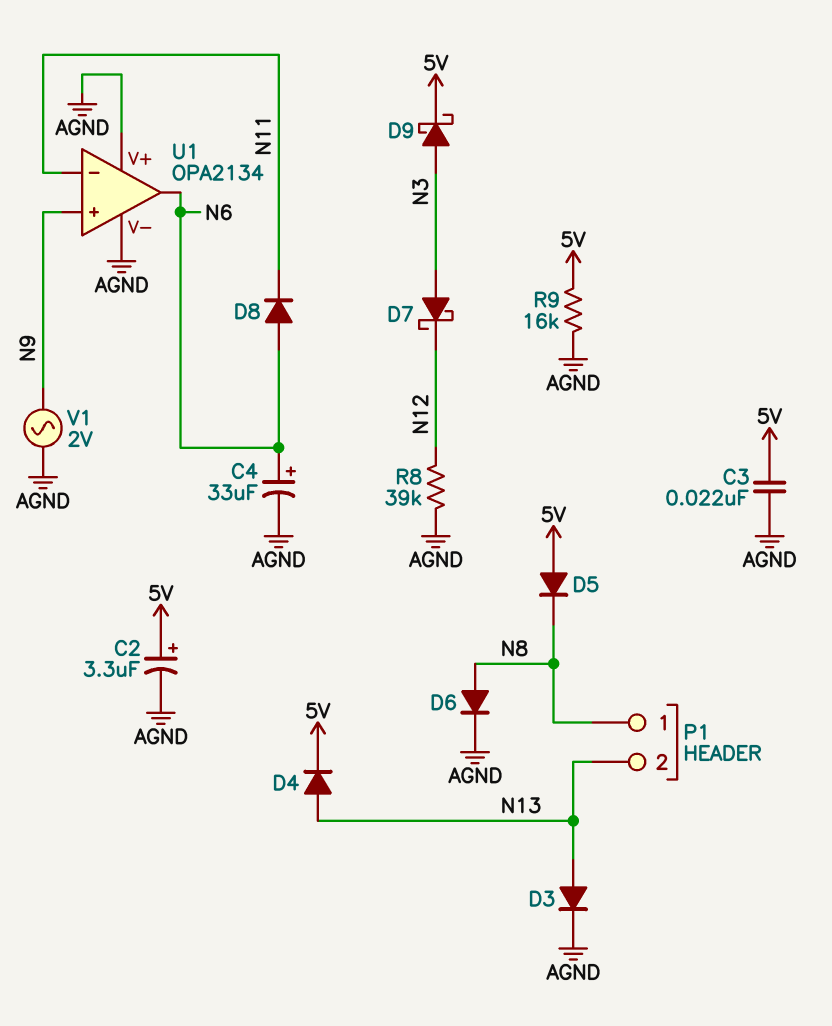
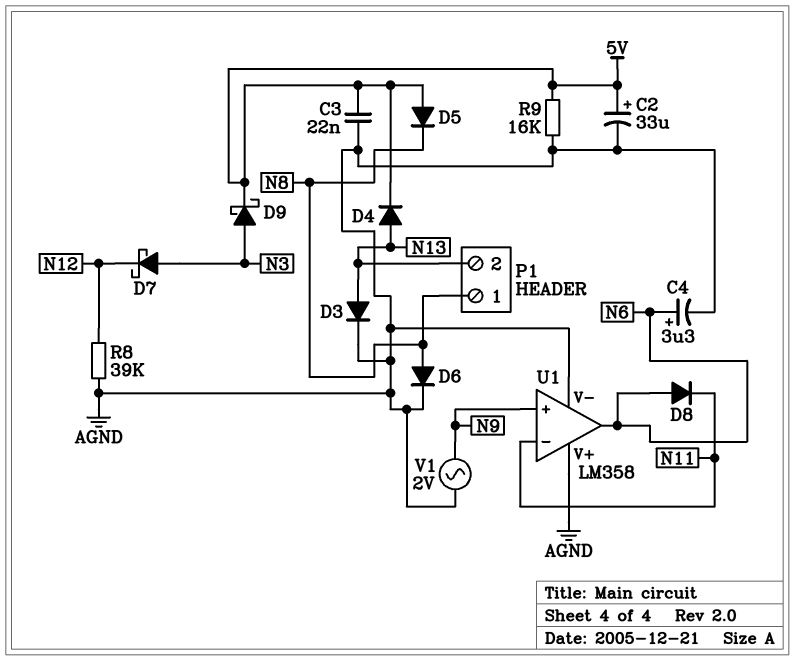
C2: 3.3uF (plus 5V, minus AGND) -> 33uF (plus 5V, minus AGND)
C4: 33uF (plus N6, minus AGND) -> 3.3uF (plus N6, minus AGND)
U1: OPA2134 -> LM358

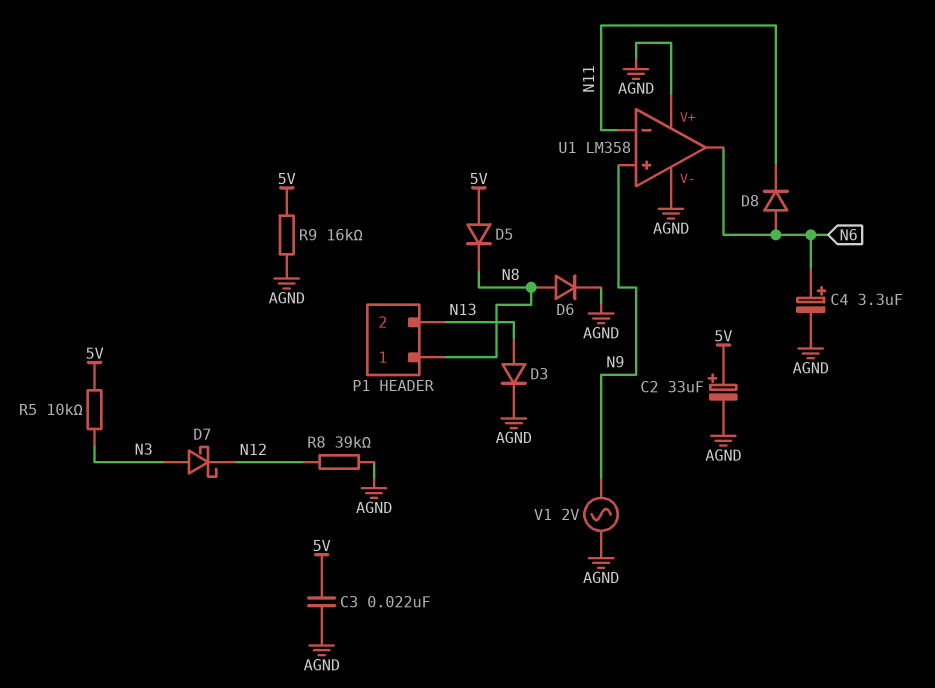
D4: diode (A N13, K 5V) -> none
D9: schottky (A N3, K 5V) -> none
R5: none -> 10k (5V, N3)

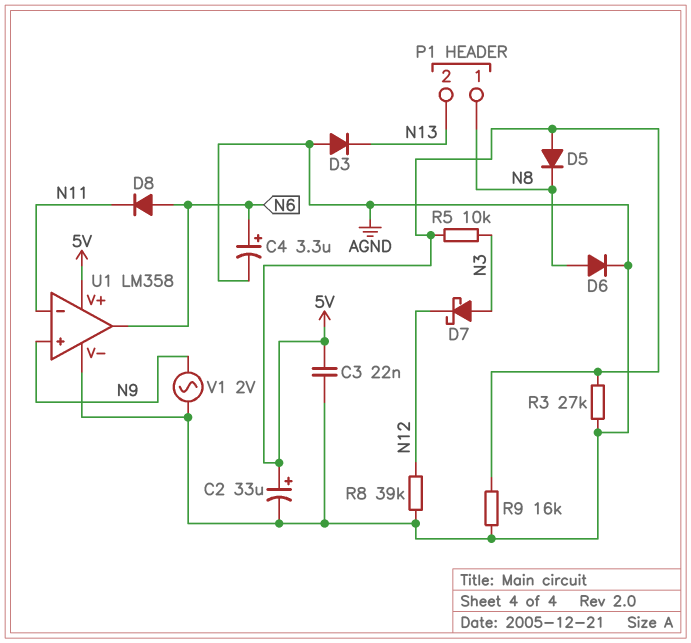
D3: diode (A N13, K AGND) -> diode (A AGND, K N13)
R3: none -> 27k (5V, AGND)
U1 pin V+: AGND -> 5V

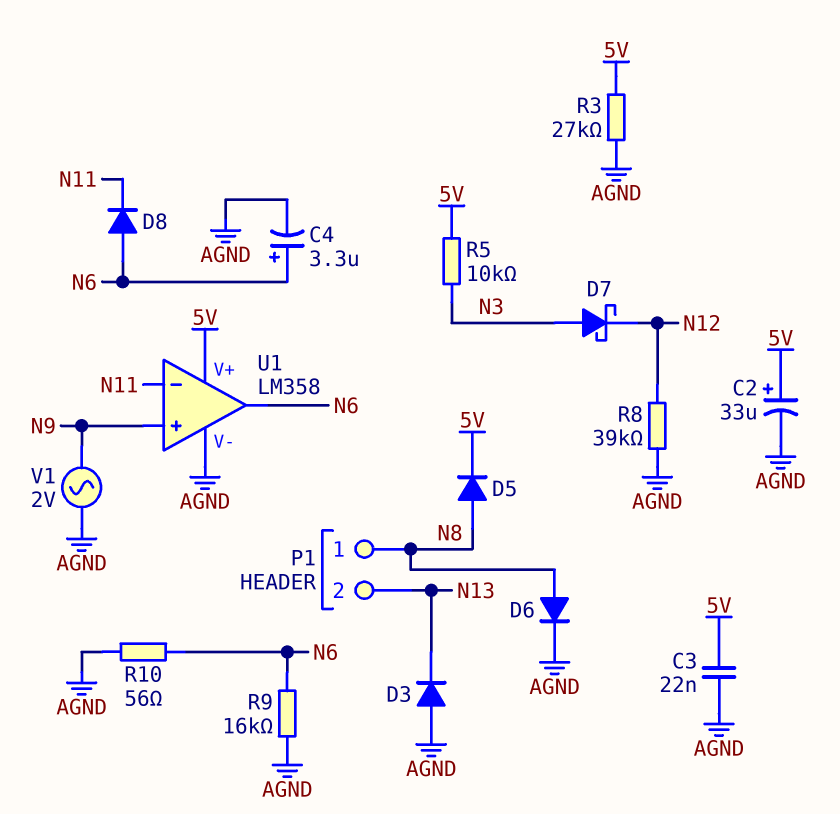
D5: diode (A 5V, K N8) -> diode (A N8, K 5V)
R9: 16k (5V, AGND) -> 16k (AGND, N6)
R10: none -> 56 (AGND, N6)

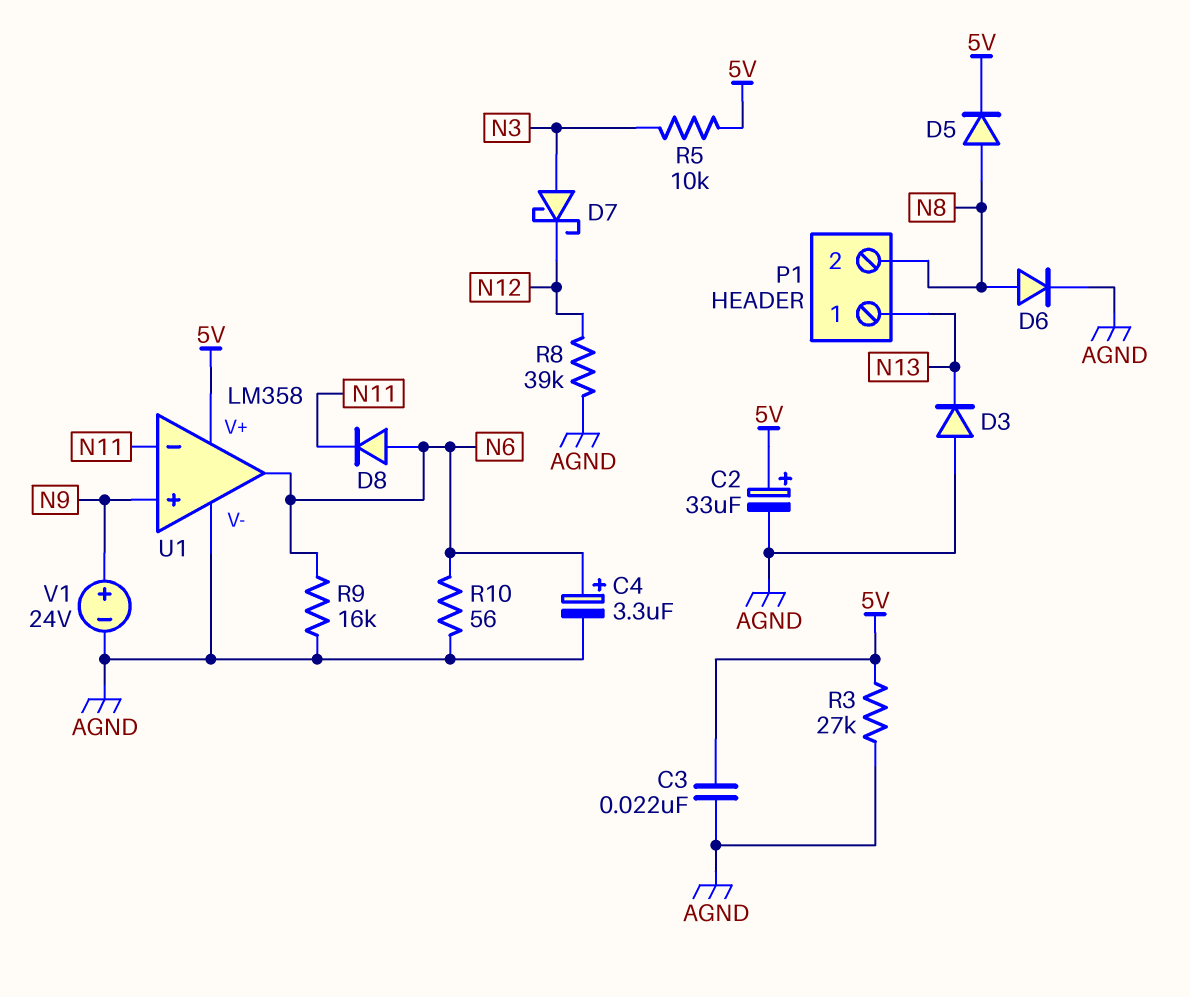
P1 pin 1: N8 -> N13
P1 pin 2: N13 -> N8
V1: AC 2V (AGND, N9) -> 24V (plus N9, minus AGND)

